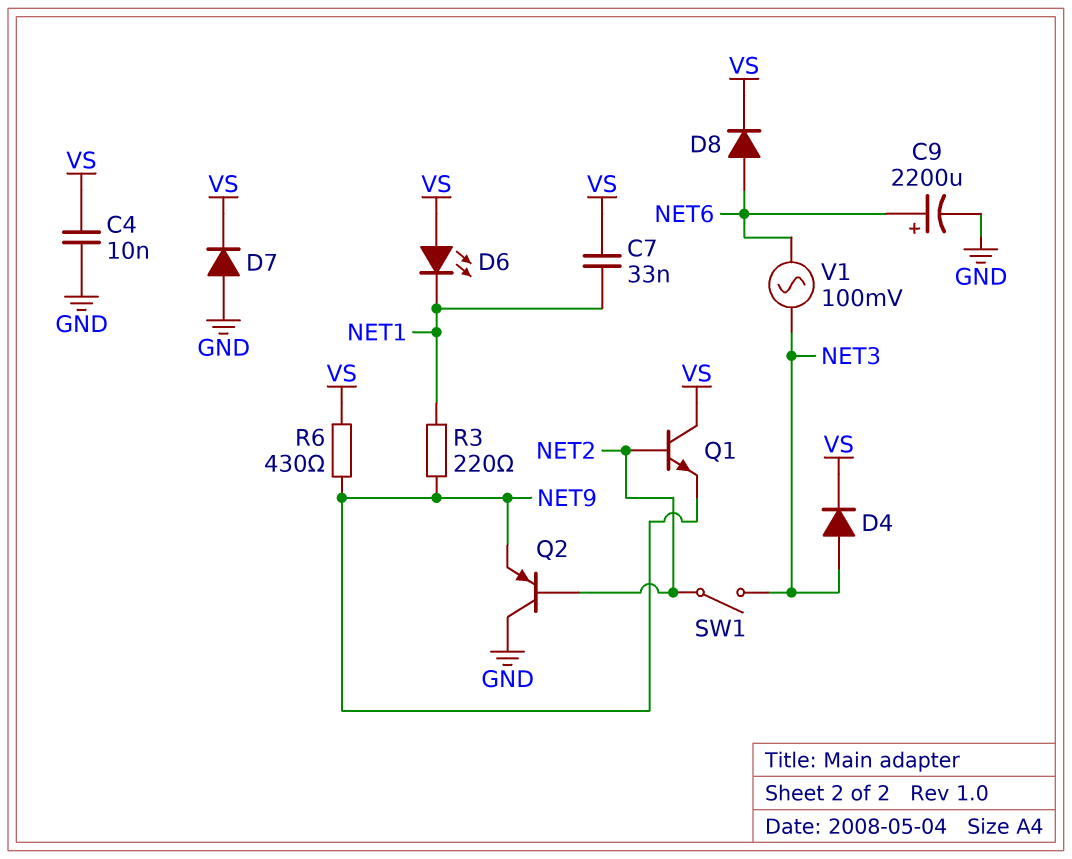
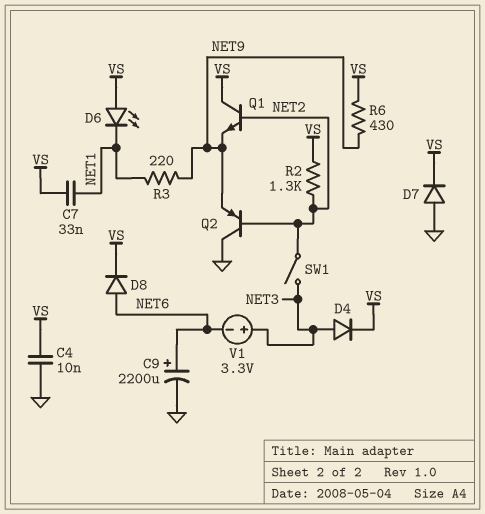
R2: none -> 1.3k (NET2, VS)
V1: AC 100mV (NET3, NET6) -> 3.3V (plus NET3, minus NET6)

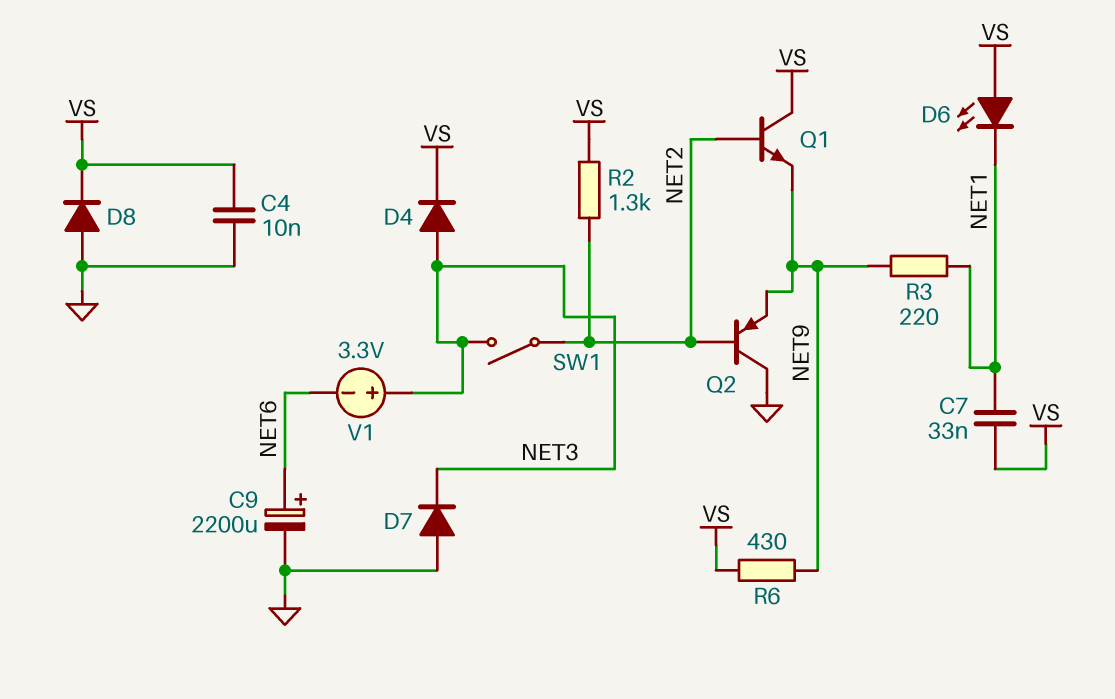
D7: diode (A GND, K VS) -> diode (A GND, K NET3)
D8: diode (A NET6, K VS) -> diode (A GND, K VS)

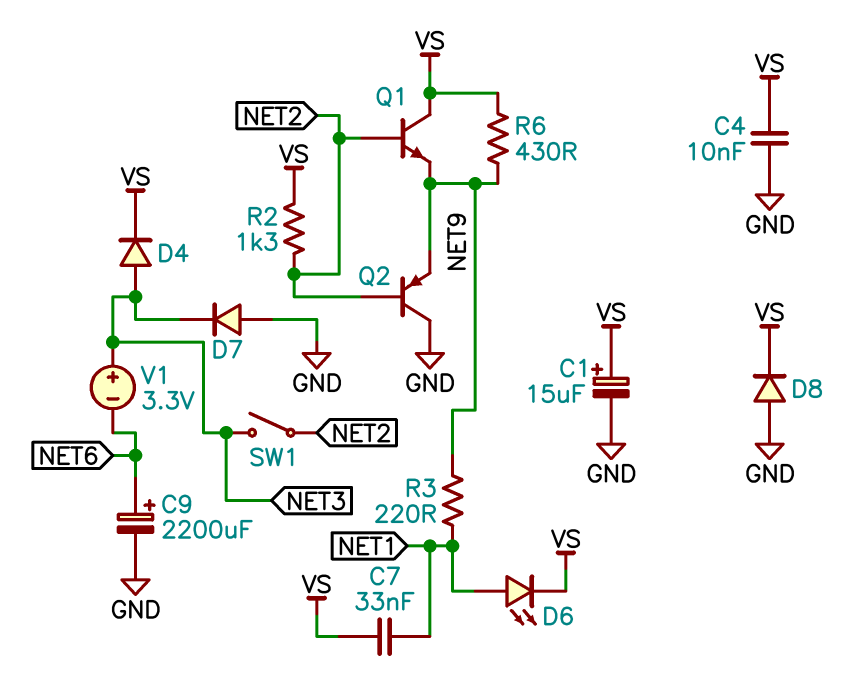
C1: none -> 15uF (plus VS, minus GND)
D6: LED (A VS, K NET1) -> LED (A NET1, K VS)

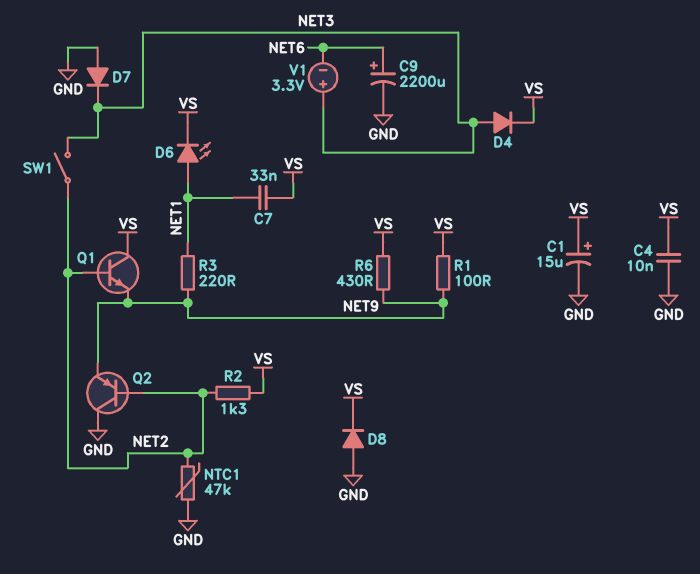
NTC1: none -> 47k (GND, NET2)
R1: none -> 100 (NET9, VS)

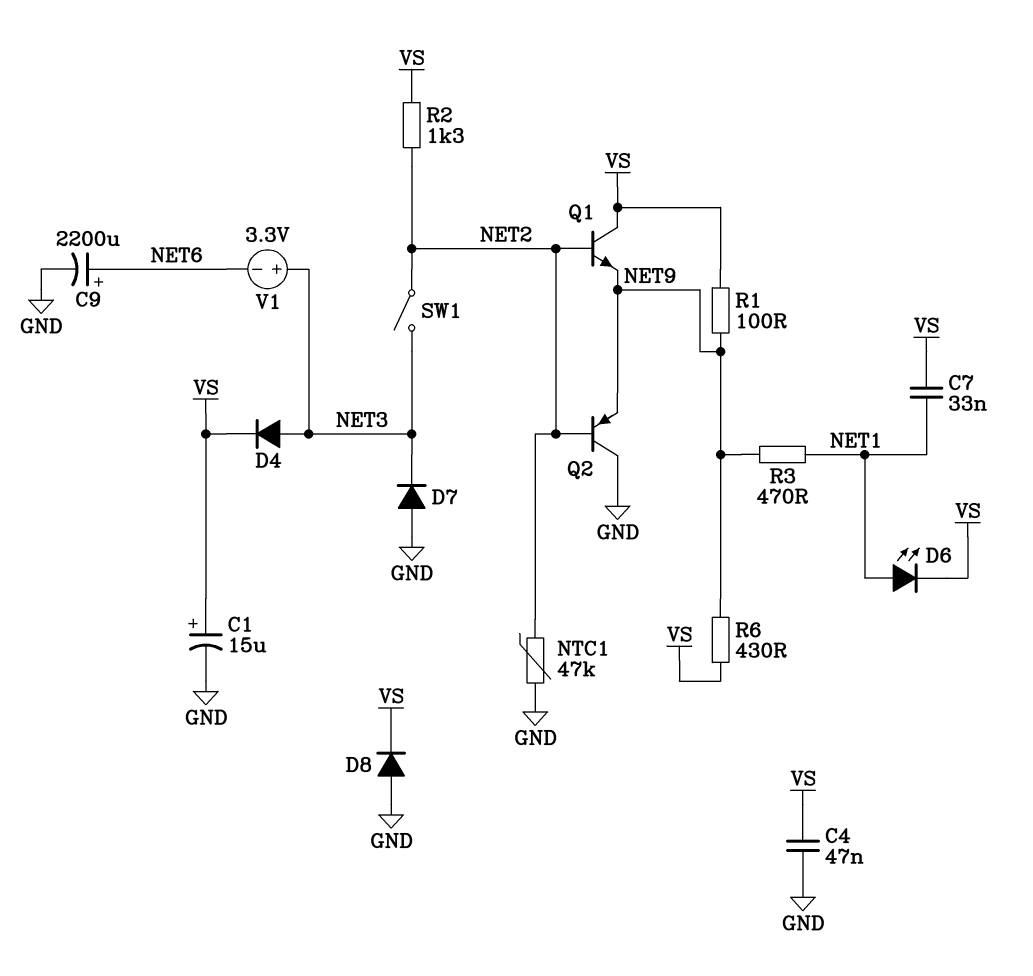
C4: 10nF (GND, VS) -> 47nF (GND, VS)
R3: 220 (NET1, NET9) -> 470 (NET1, NET9)

